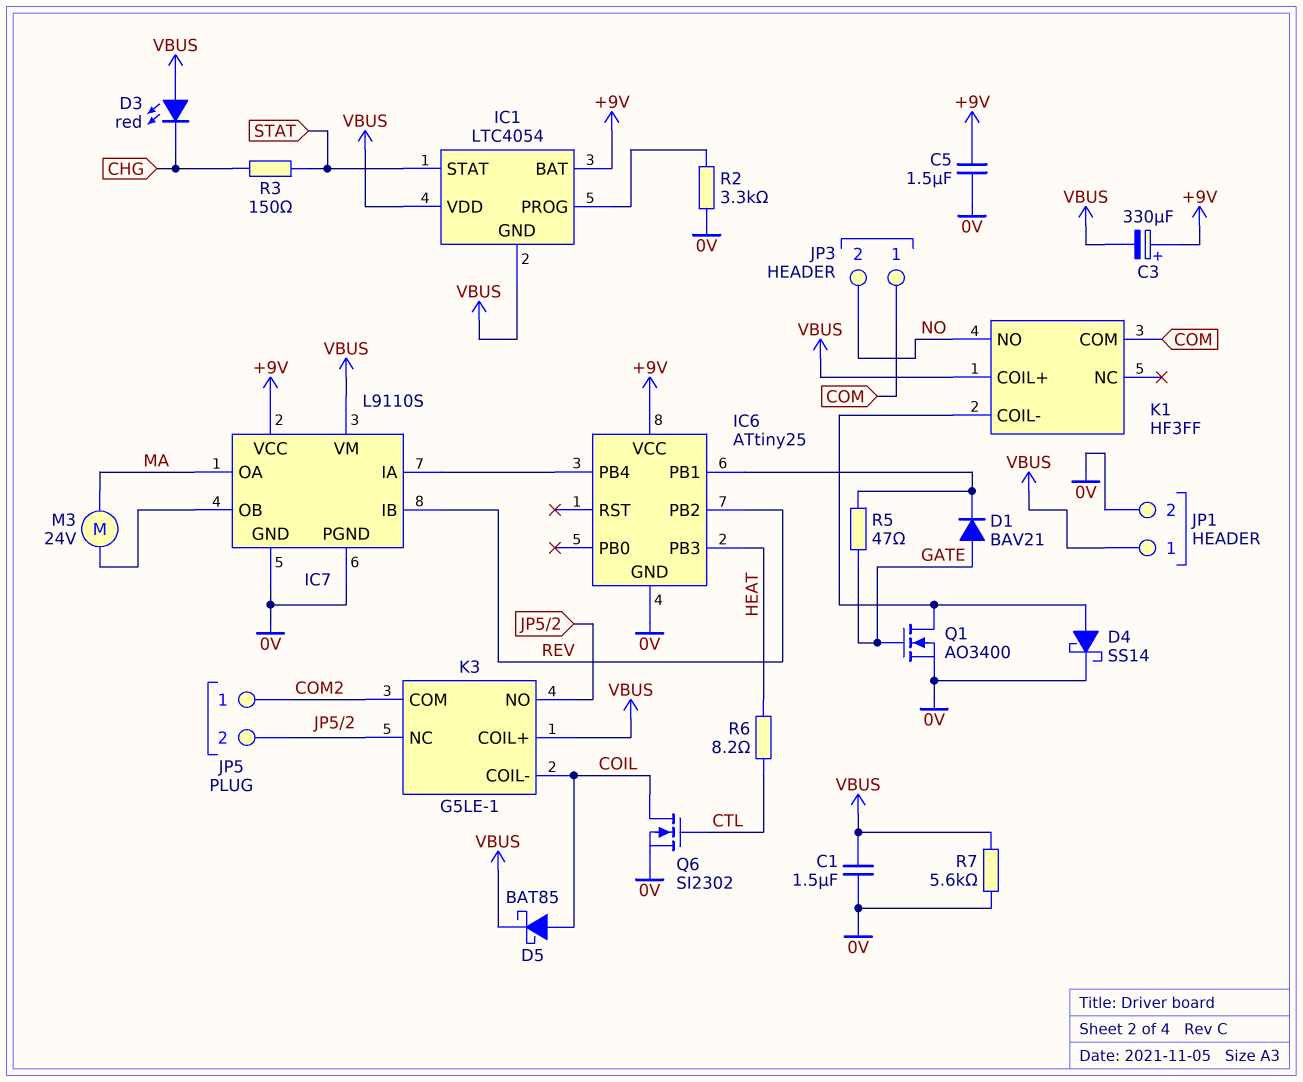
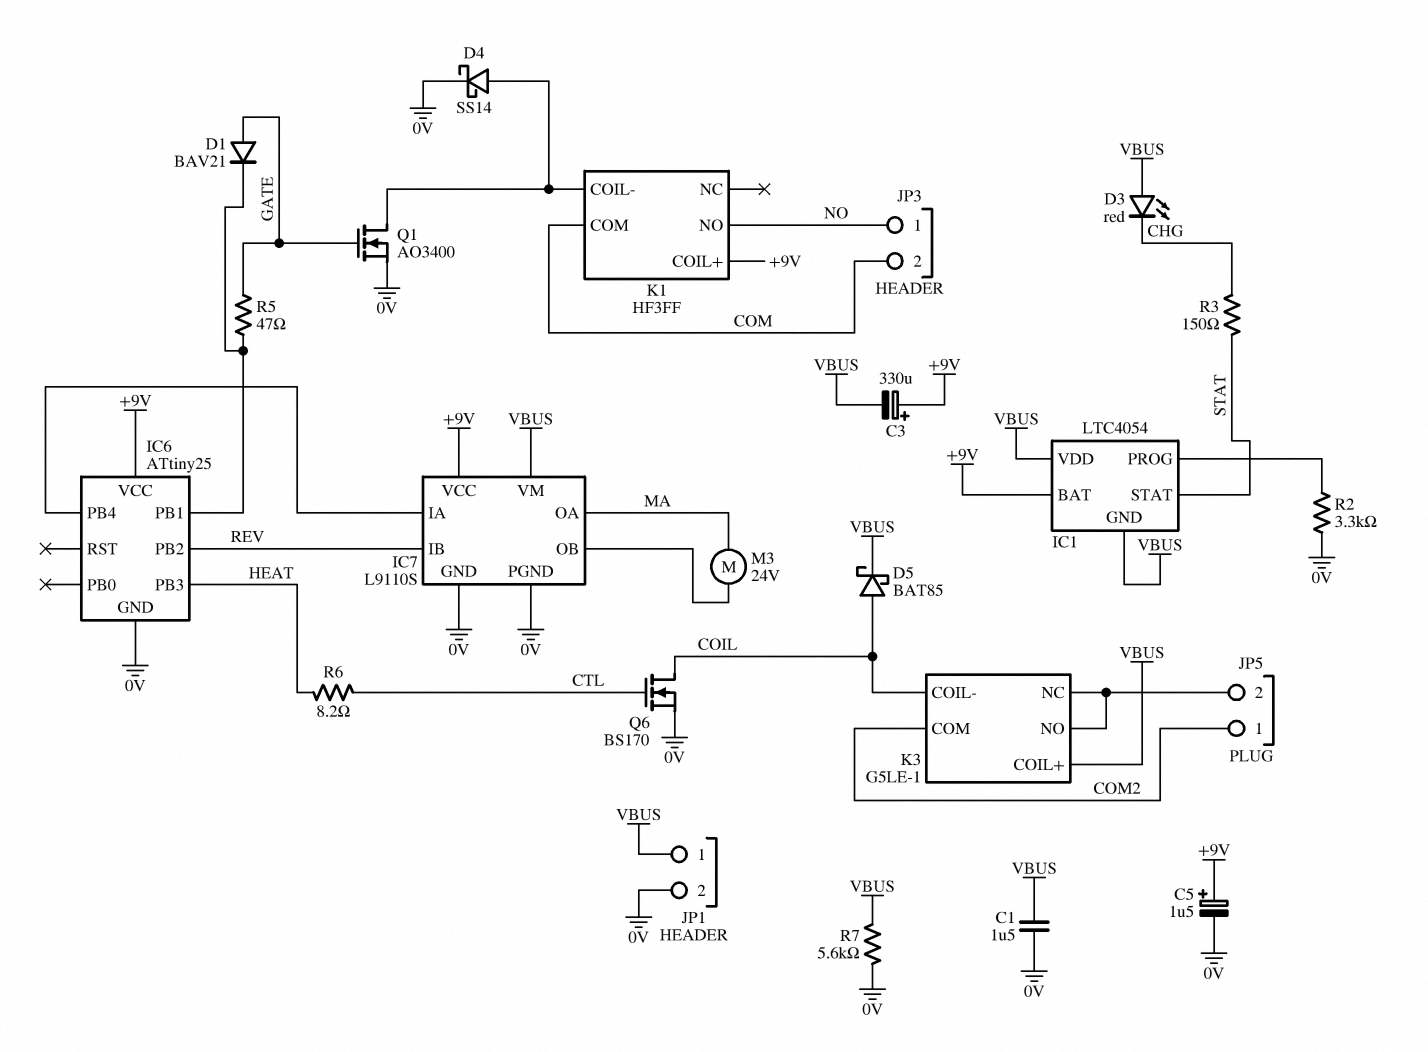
C5: 1.5uF (+9V, 0V) -> 1.5uF (plus +9V, minus 0V)
JP3 pin 1: COM -> NO
JP3 pin 2: NO -> COM
K1 pin COIL+: VBUS -> +9V
Q6: NMOS SI2302 (G CTL, D COIL, S 0V) -> NMOS BS170 (G CTL, D COIL, S 0V)

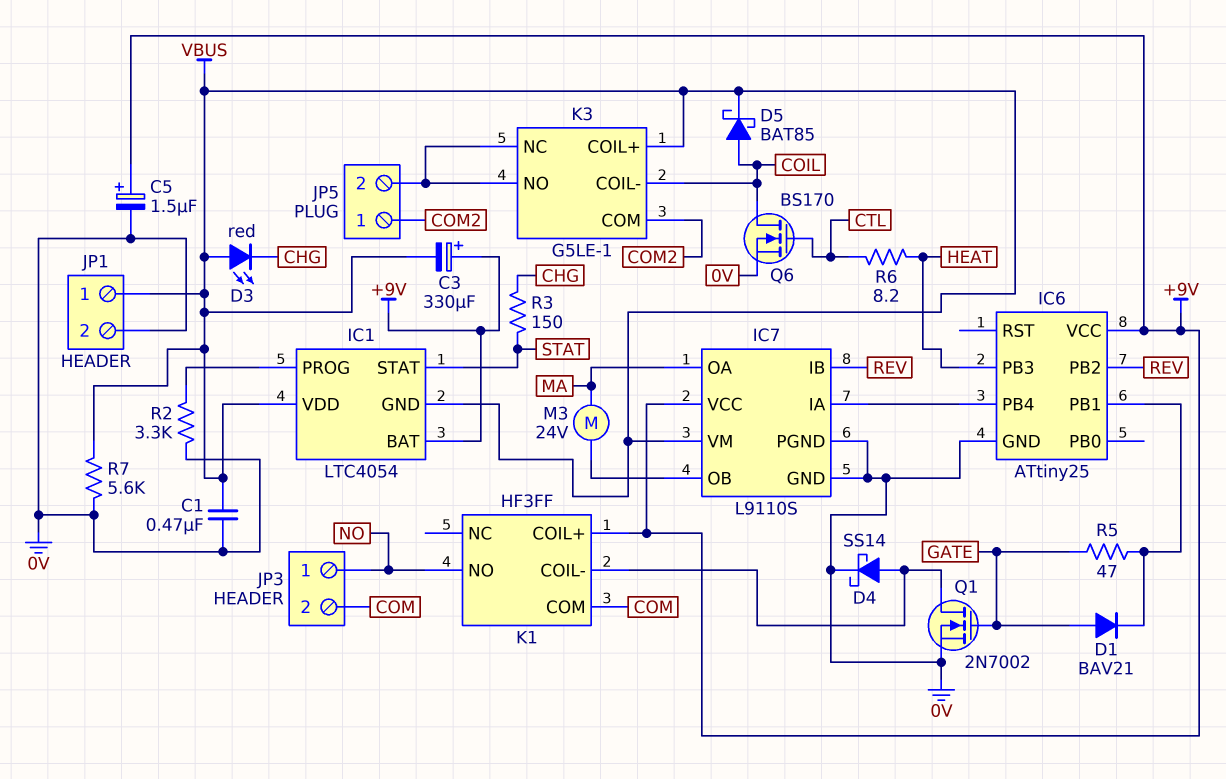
C1: 1.5uF (0V, VBUS) -> 470nF (0V, VBUS)
Q1: NMOS AO3400 (G GATE, D K1/COIL-, S 0V) -> NMOS 2N7002 (G GATE, D K1/COIL-, S 0V)

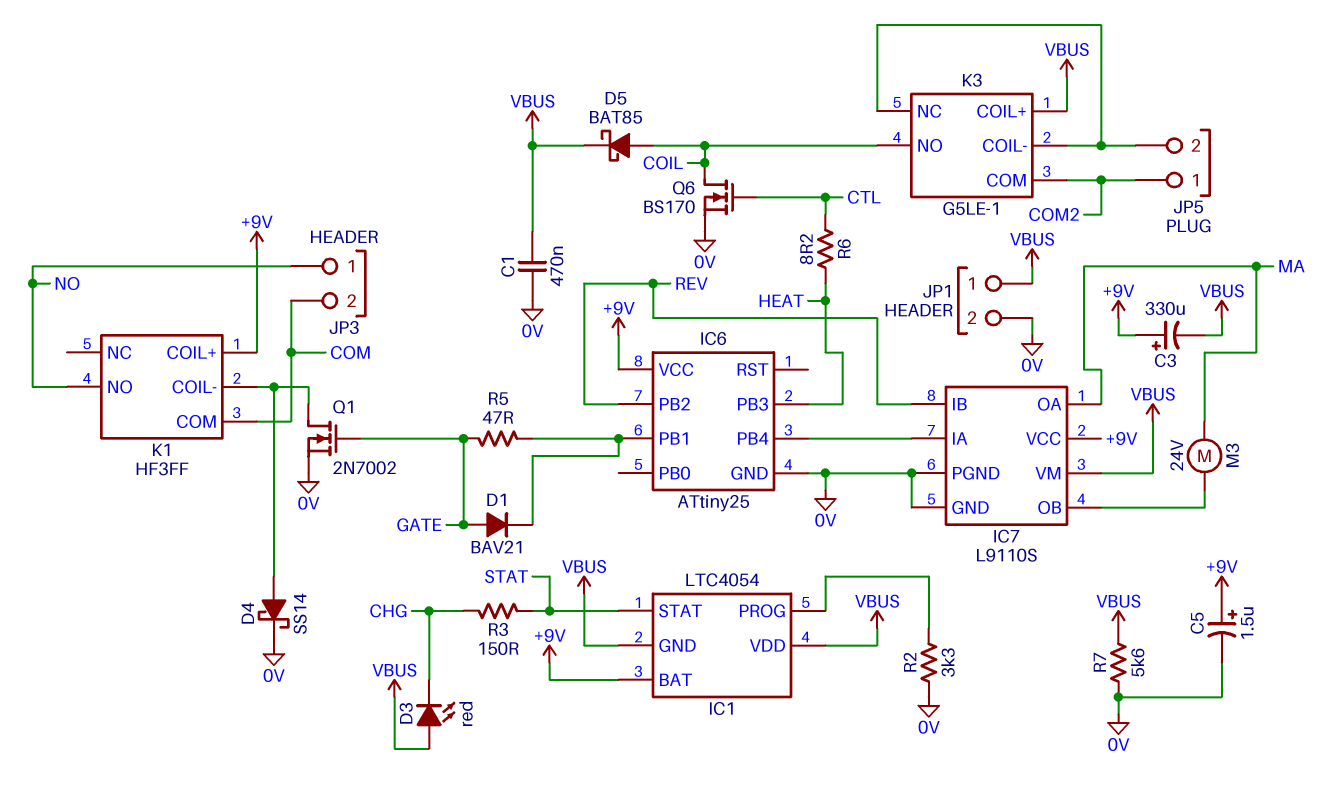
K3 pin COIL-: COIL -> JP5/2
K3 pin NO: JP5/2 -> COIL

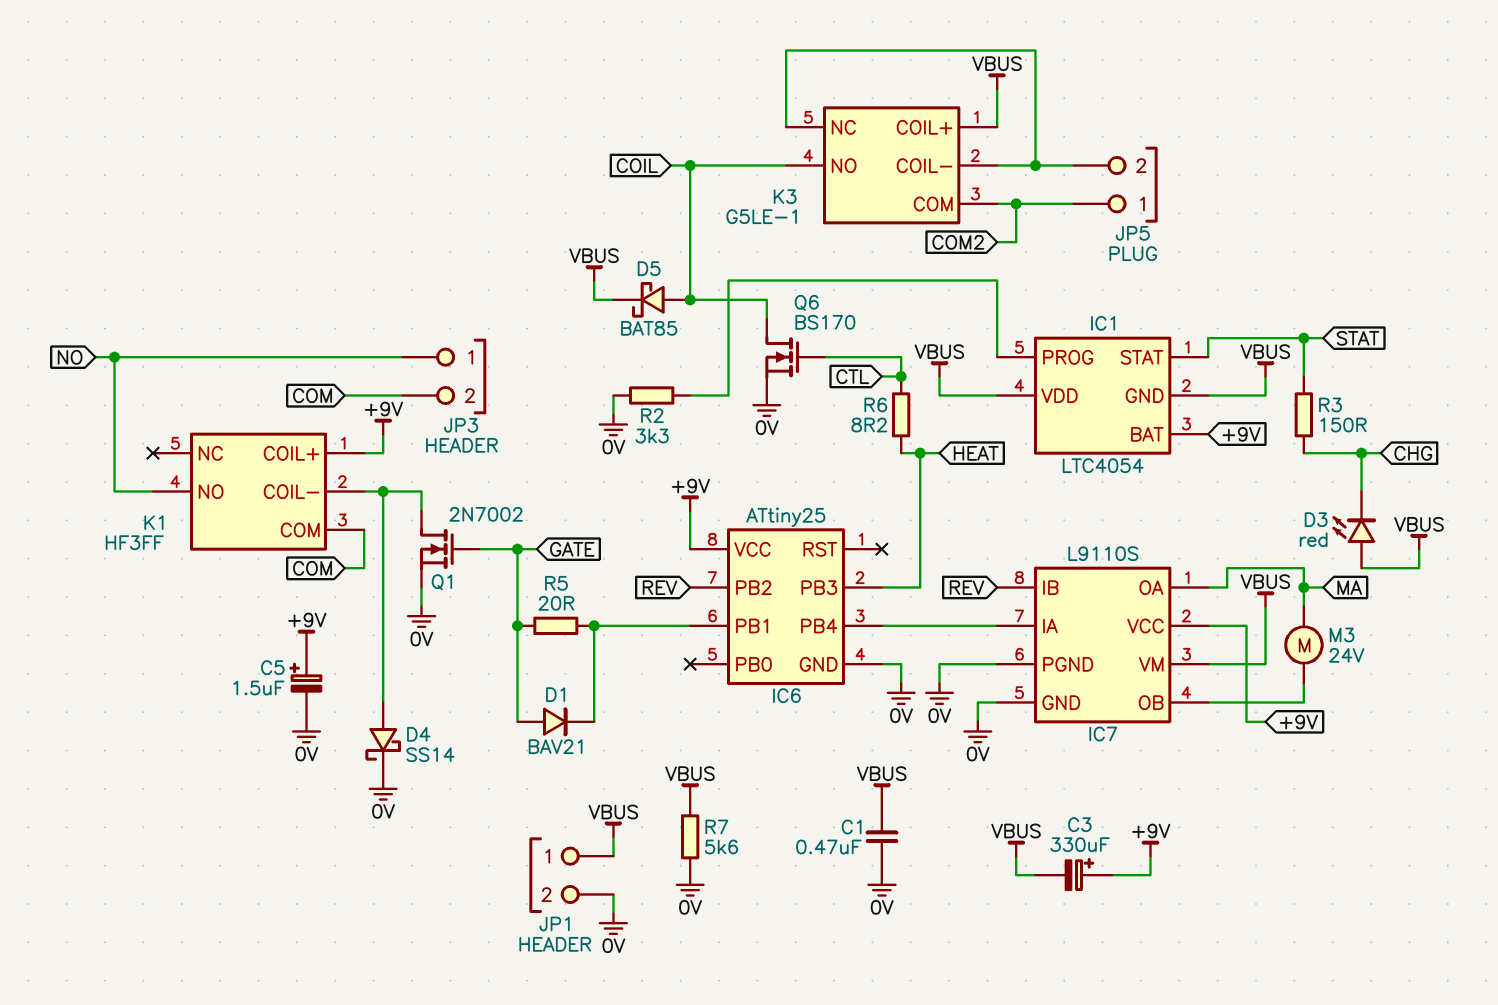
R5: 47 (GATE, IC6/PB1) -> 20 (GATE, IC6/PB1)

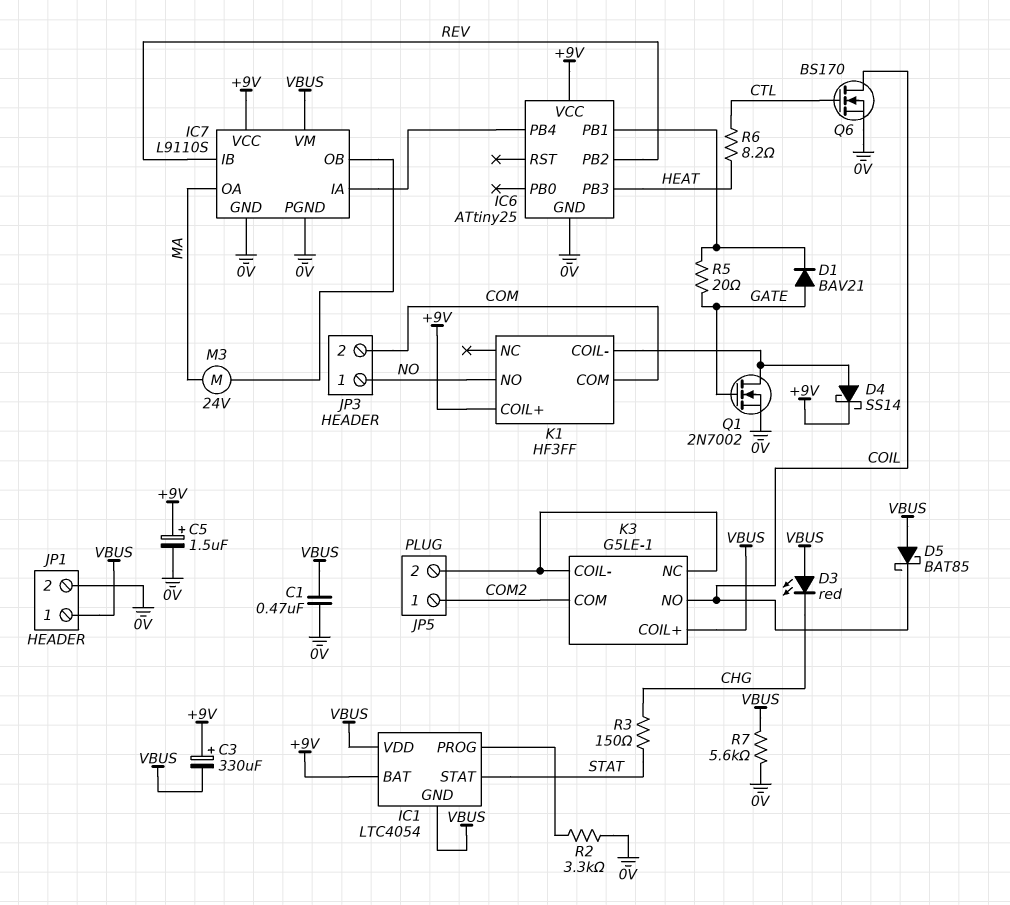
D4: schottky SS14 (A K1/COIL-, K 0V) -> schottky SS14 (A K1/COIL-, K +9V)
D5: schottky BAT85 (A COIL, K VBUS) -> schottky BAT85 (A VBUS, K COIL)

